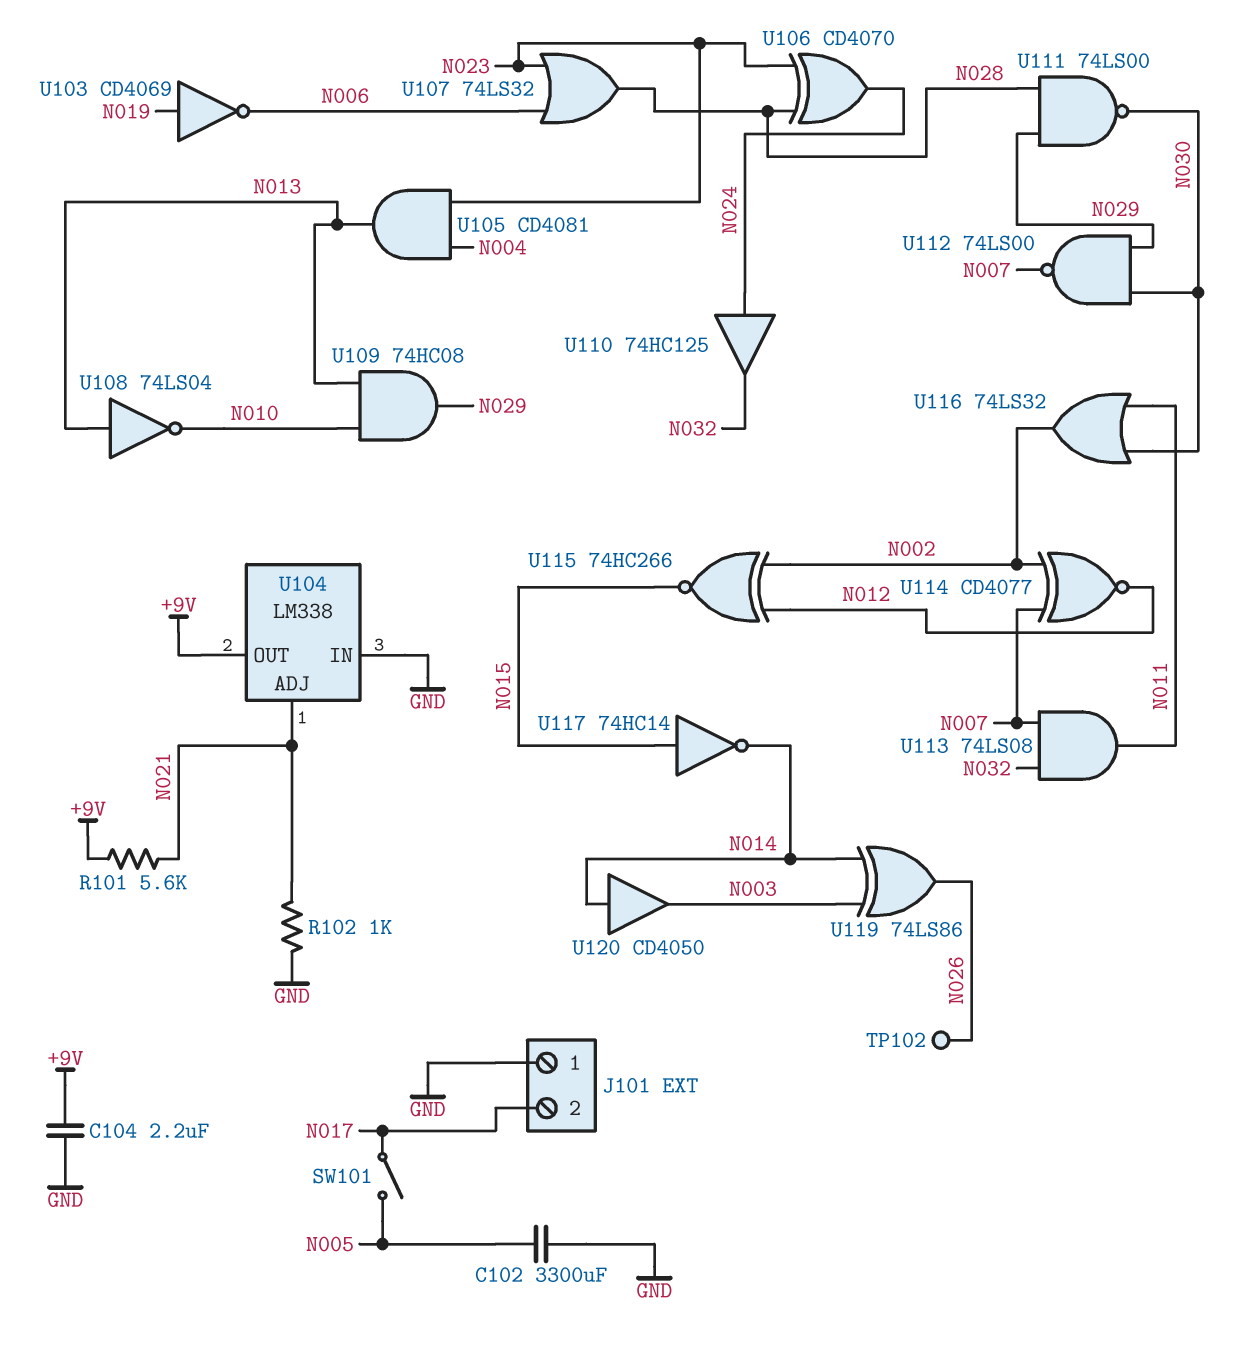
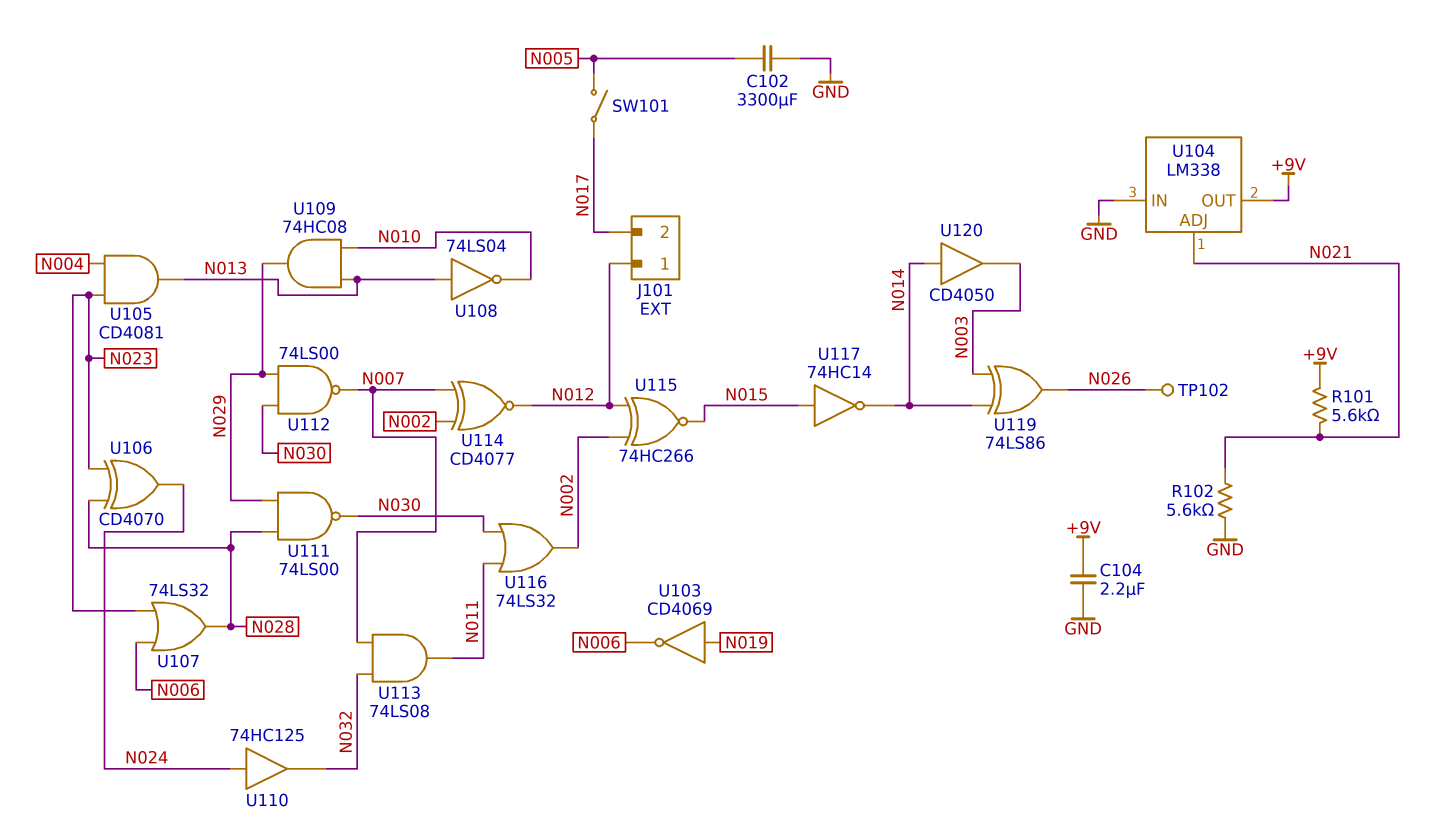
J101 pin 1: GND -> N012
R102: 1k (GND, N021) -> 5.6k (GND, N021)

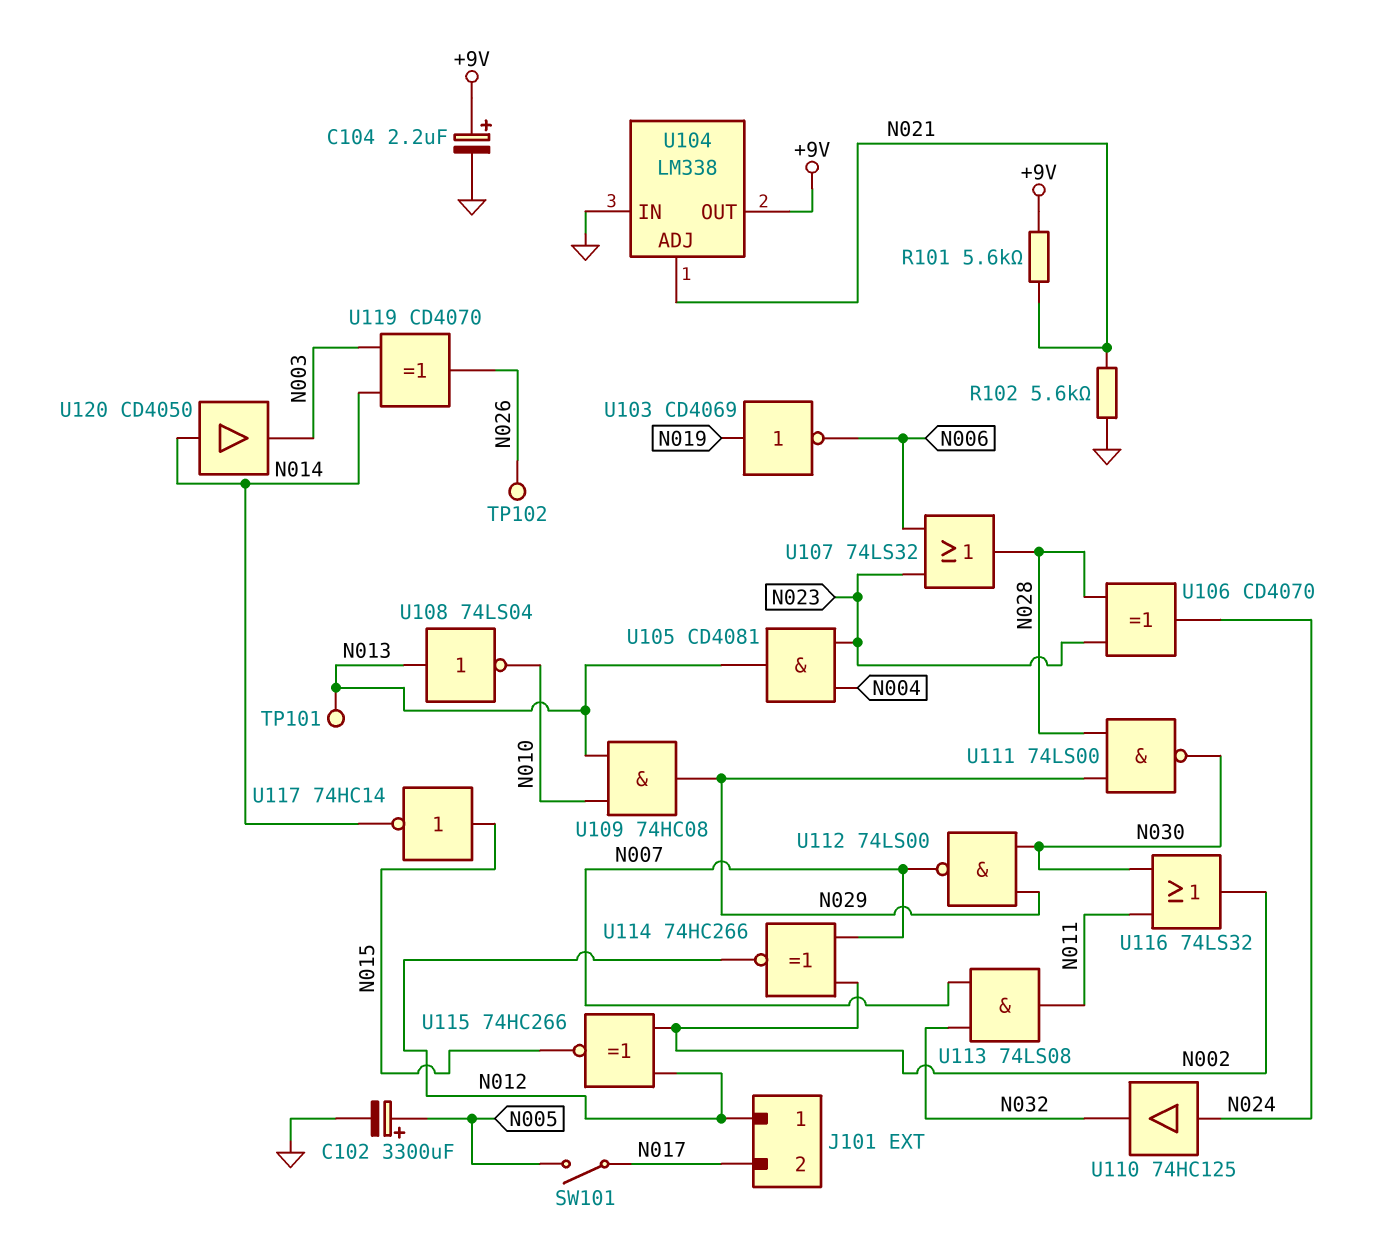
C102: 3300uF (GND, N005) -> 3300uF (plus N005, minus GND)
C104: 2.2uF (+9V, GND) -> 2.2uF (plus +9V, minus GND)
TP101: none -> test point (N013)
U114: XNOR CD4077 (in N002, in N007, out N012) -> XNOR 74HC266 (in N002, in N007, out N012)
U119: XOR 74LS86 (in N003, in N014, out N026) -> XOR CD4070 (in N003, in N014, out N026)

